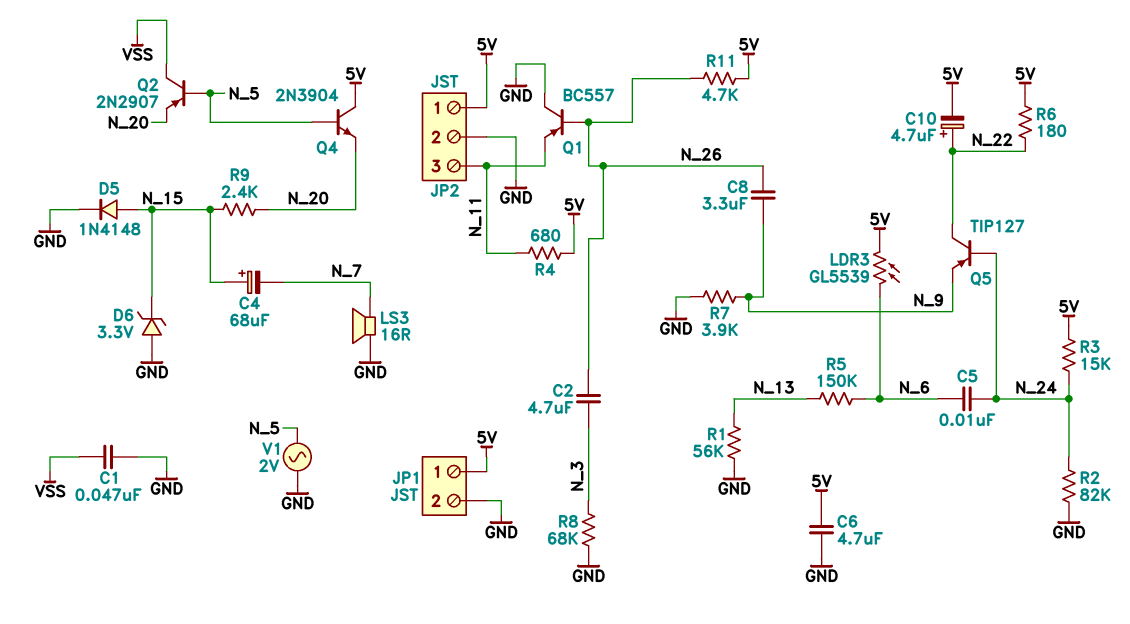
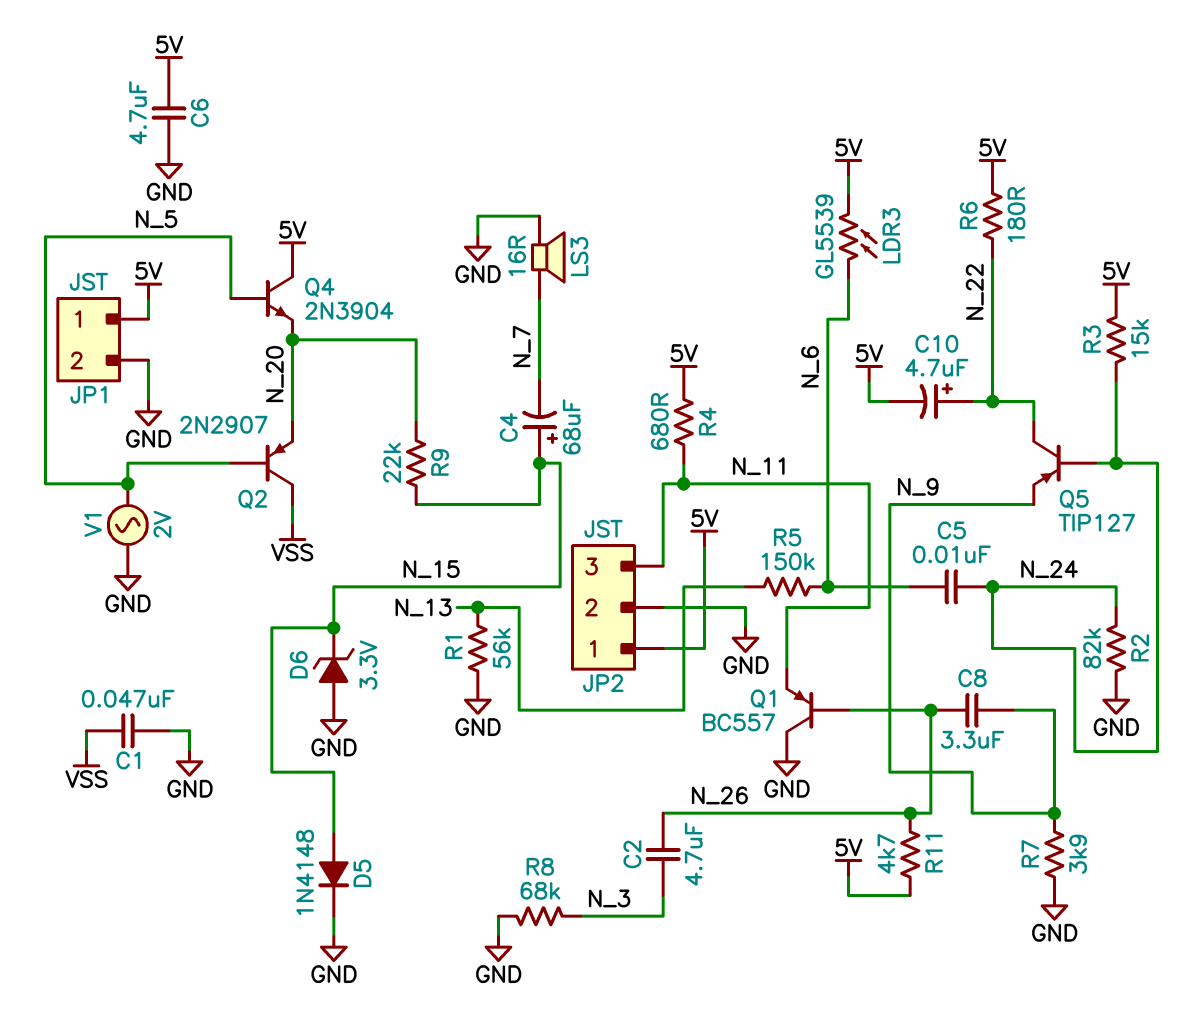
R9: 2.4k (N_15, N_20) -> 22k (N_15, N_20)

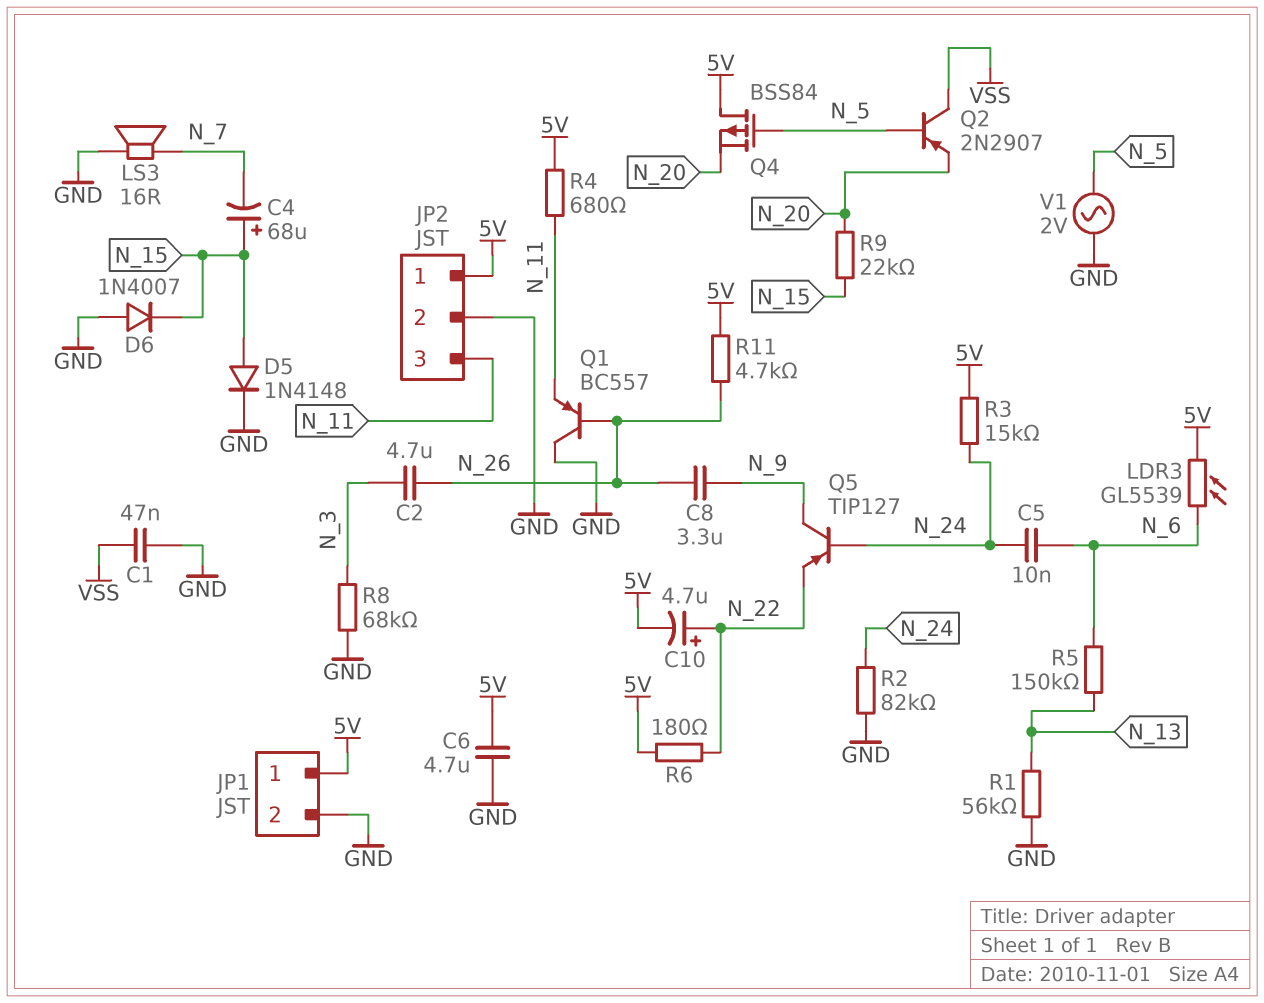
D6: zener 3.3V (A GND, K N_15) -> diode 1N4007 (A GND, K N_15)
Q4: NPN 2N3904 (B N_5, C 5V, E N_20) -> PMOS BSS84 (G N_5, D 5V, S N_20)
Q5: PNP TIP127 (B N_24, C N_22, E N_9) -> PNP TIP127 (B N_24, C N_9, E N_22)
R7: 3.9k (GND, N_9) -> none

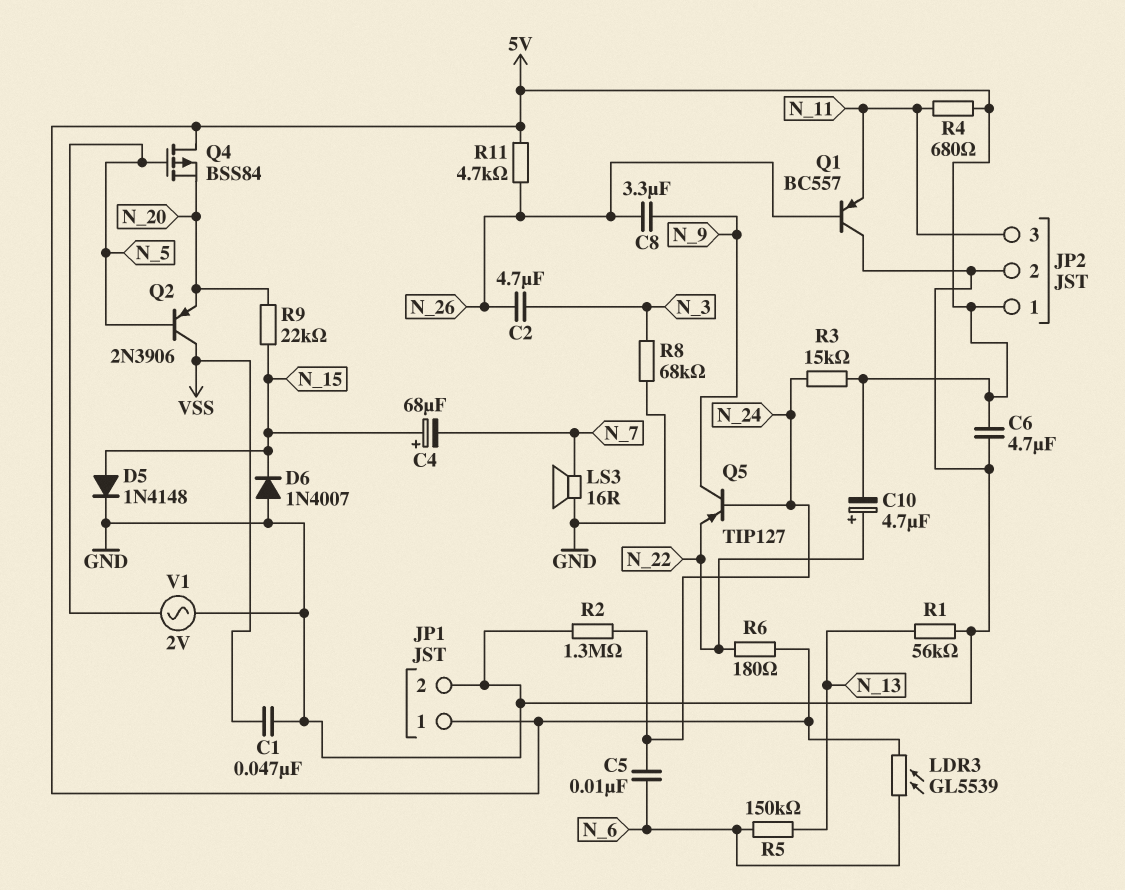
Q2: PNP 2N2907 (B N_5, C VSS, E N_20) -> PNP 2N3906 (B N_5, C VSS, E N_20)
R2: 82k (GND, N_24) -> 1.3M (GND, N_24)

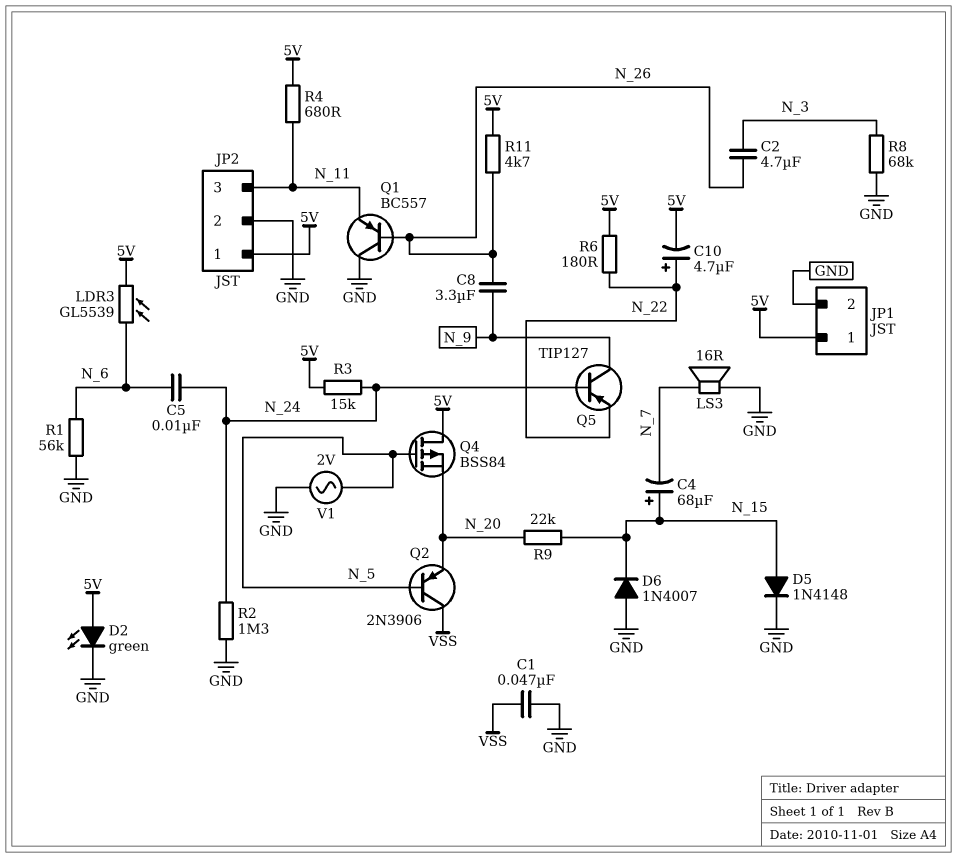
C6: 4.7uF (5V, GND) -> none
D2: none -> LED green (A 5V, K GND)
R1: 56k (GND, N_13) -> 56k (GND, N_6)
R5: 150k (N_6, N_13) -> none

